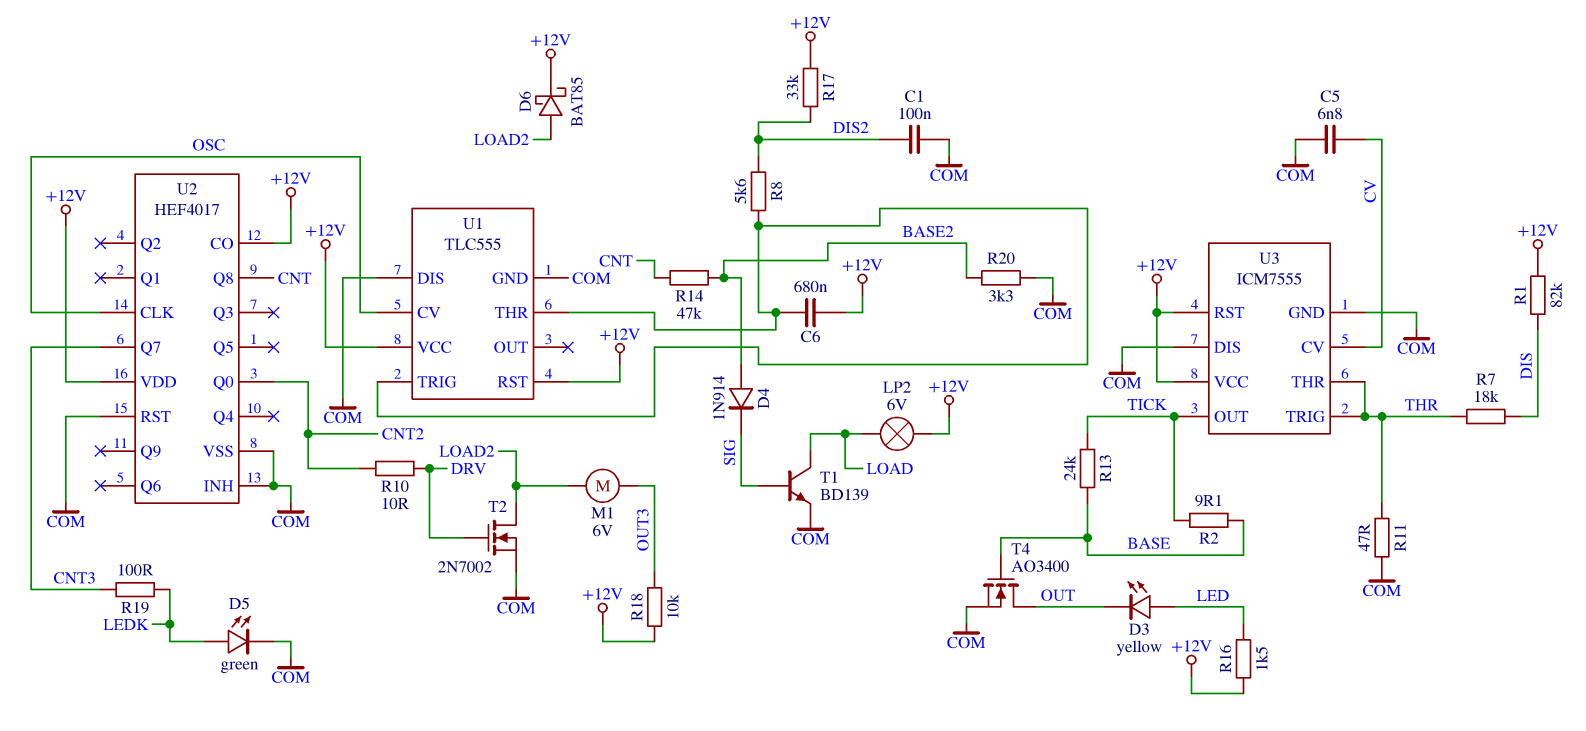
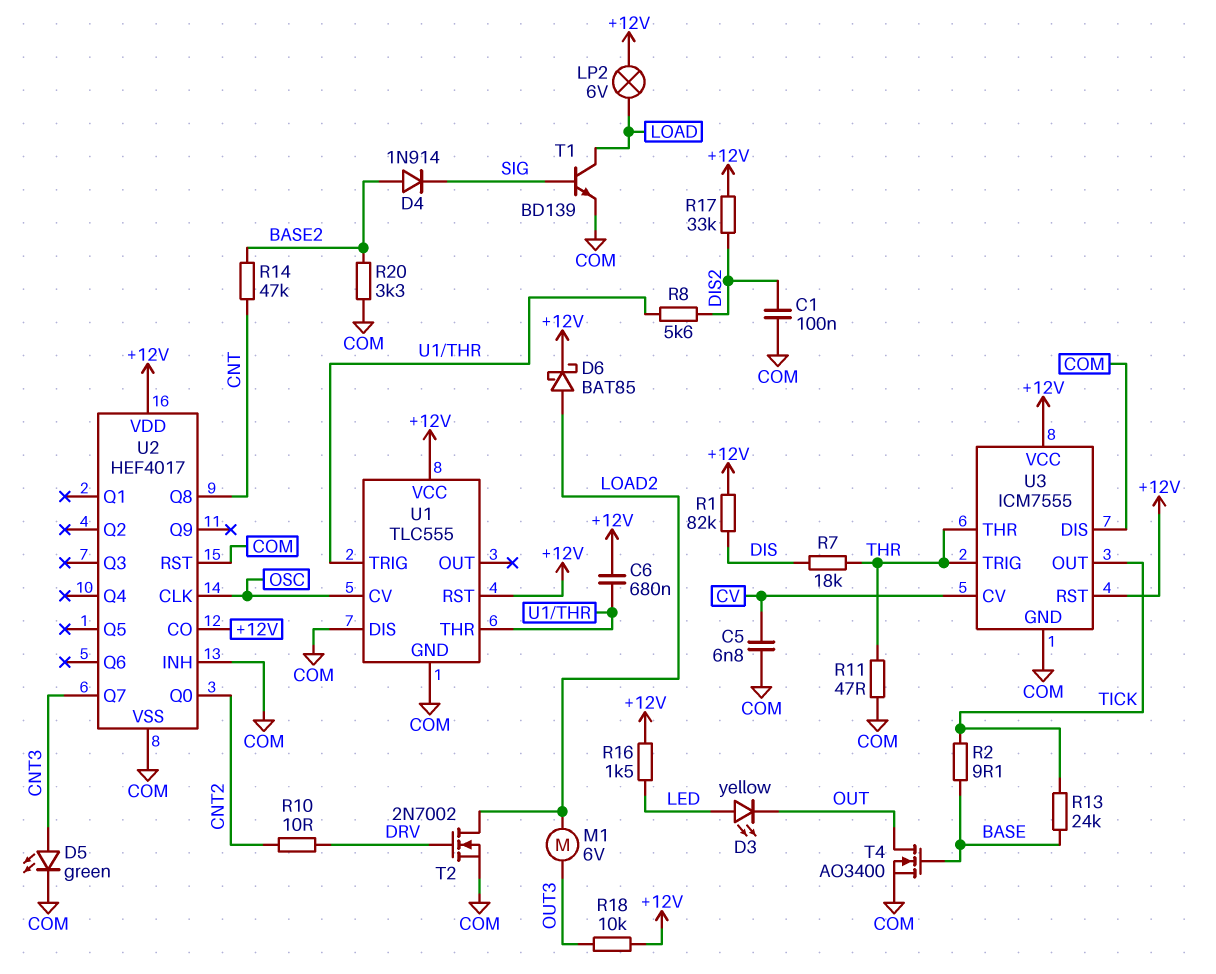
D5: LED green (A LEDK, K COM) -> LED green (A CNT3, K COM)
R19: 100 (CNT3, LEDK) -> none

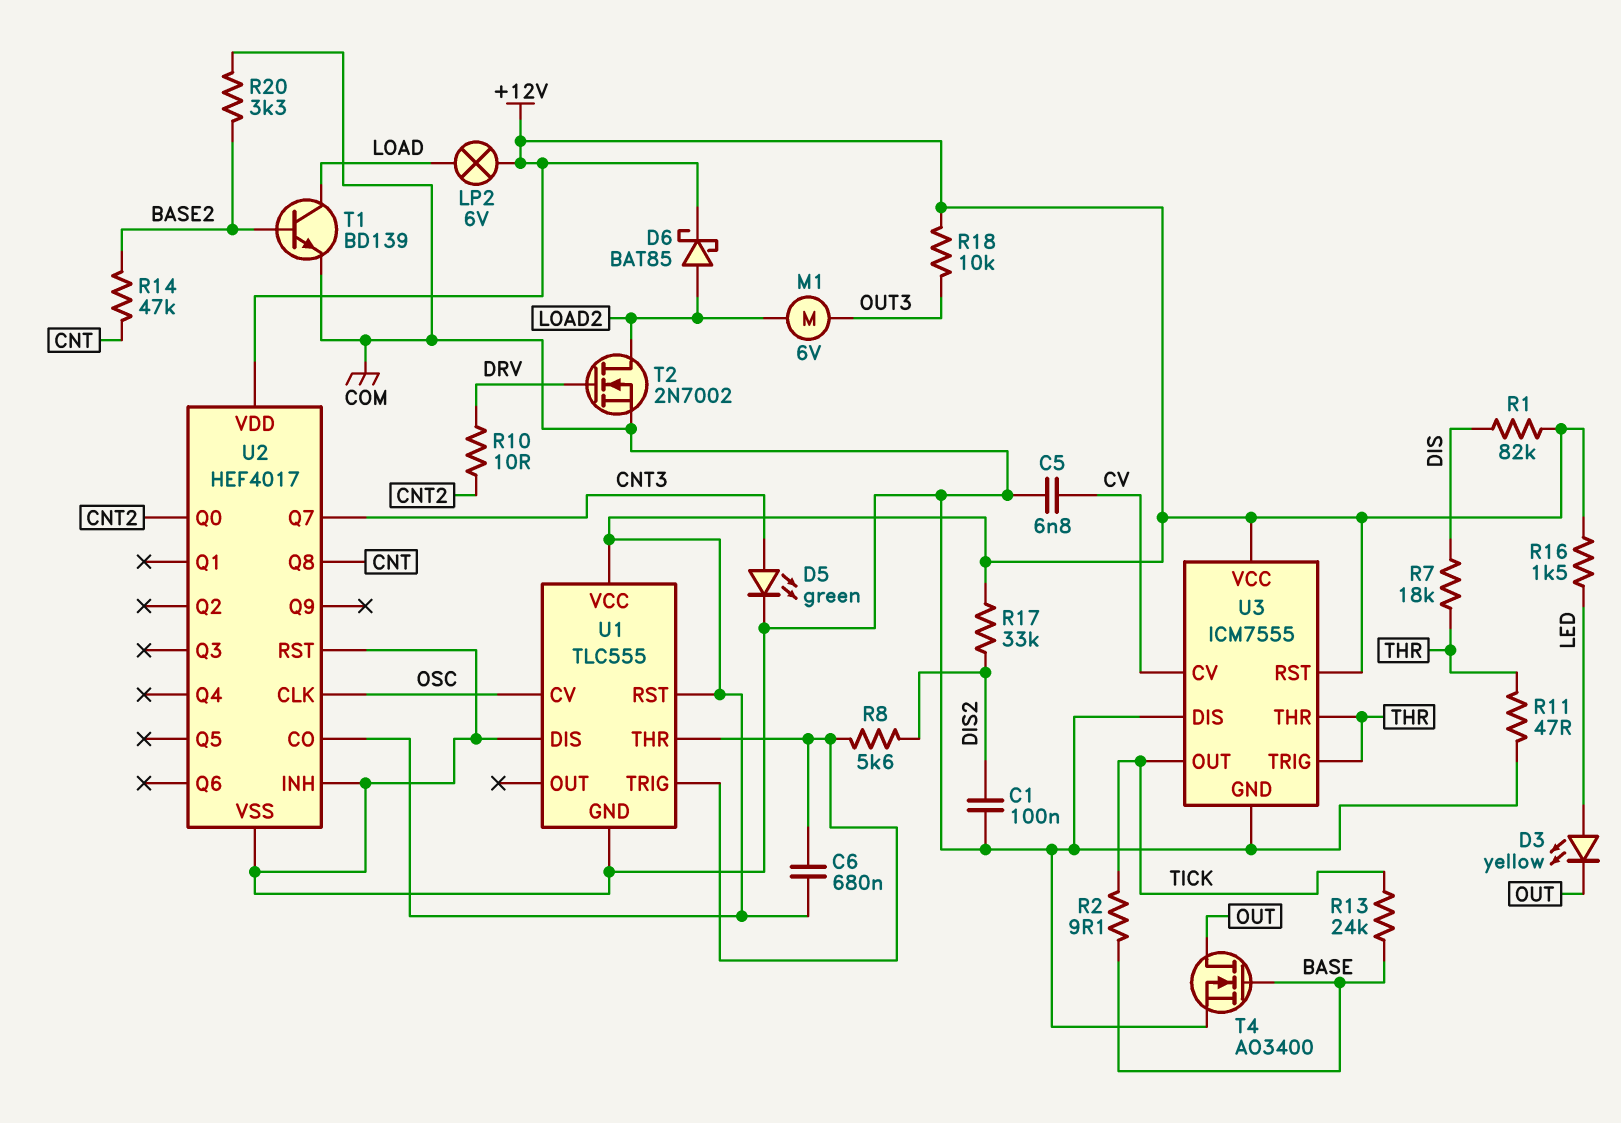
D4: diode 1N914 (A BASE2, K SIG) -> none
T1: NPN BD139 (B SIG, C LOAD, E COM) -> NPN BD139 (B BASE2, C LOAD, E COM)

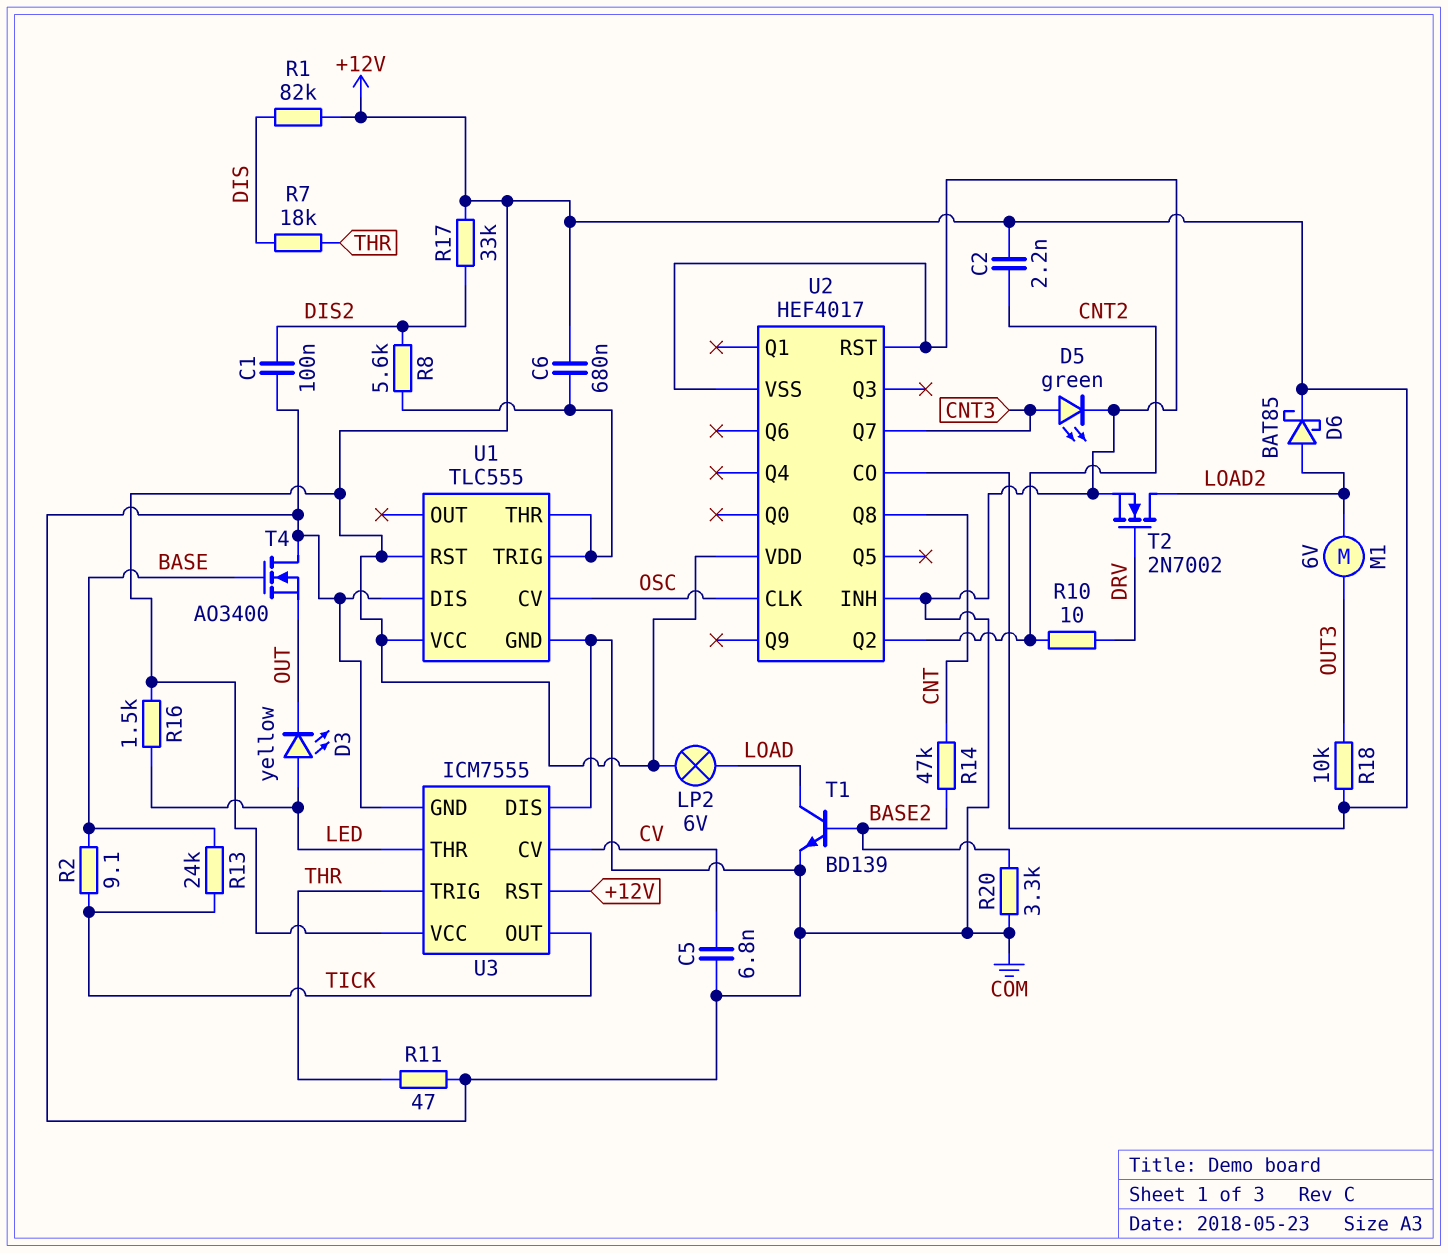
C2: none -> 2.2nF (+12V, CNT2)
T4: NMOS AO3400 (G BASE, D OUT, S COM) -> NMOS AO3400 (G BASE, D COM, S OUT)
U2 pin Q0: CNT2 -> none
U2 pin Q2: none -> CNT2
U3 pin THR: THR -> LED

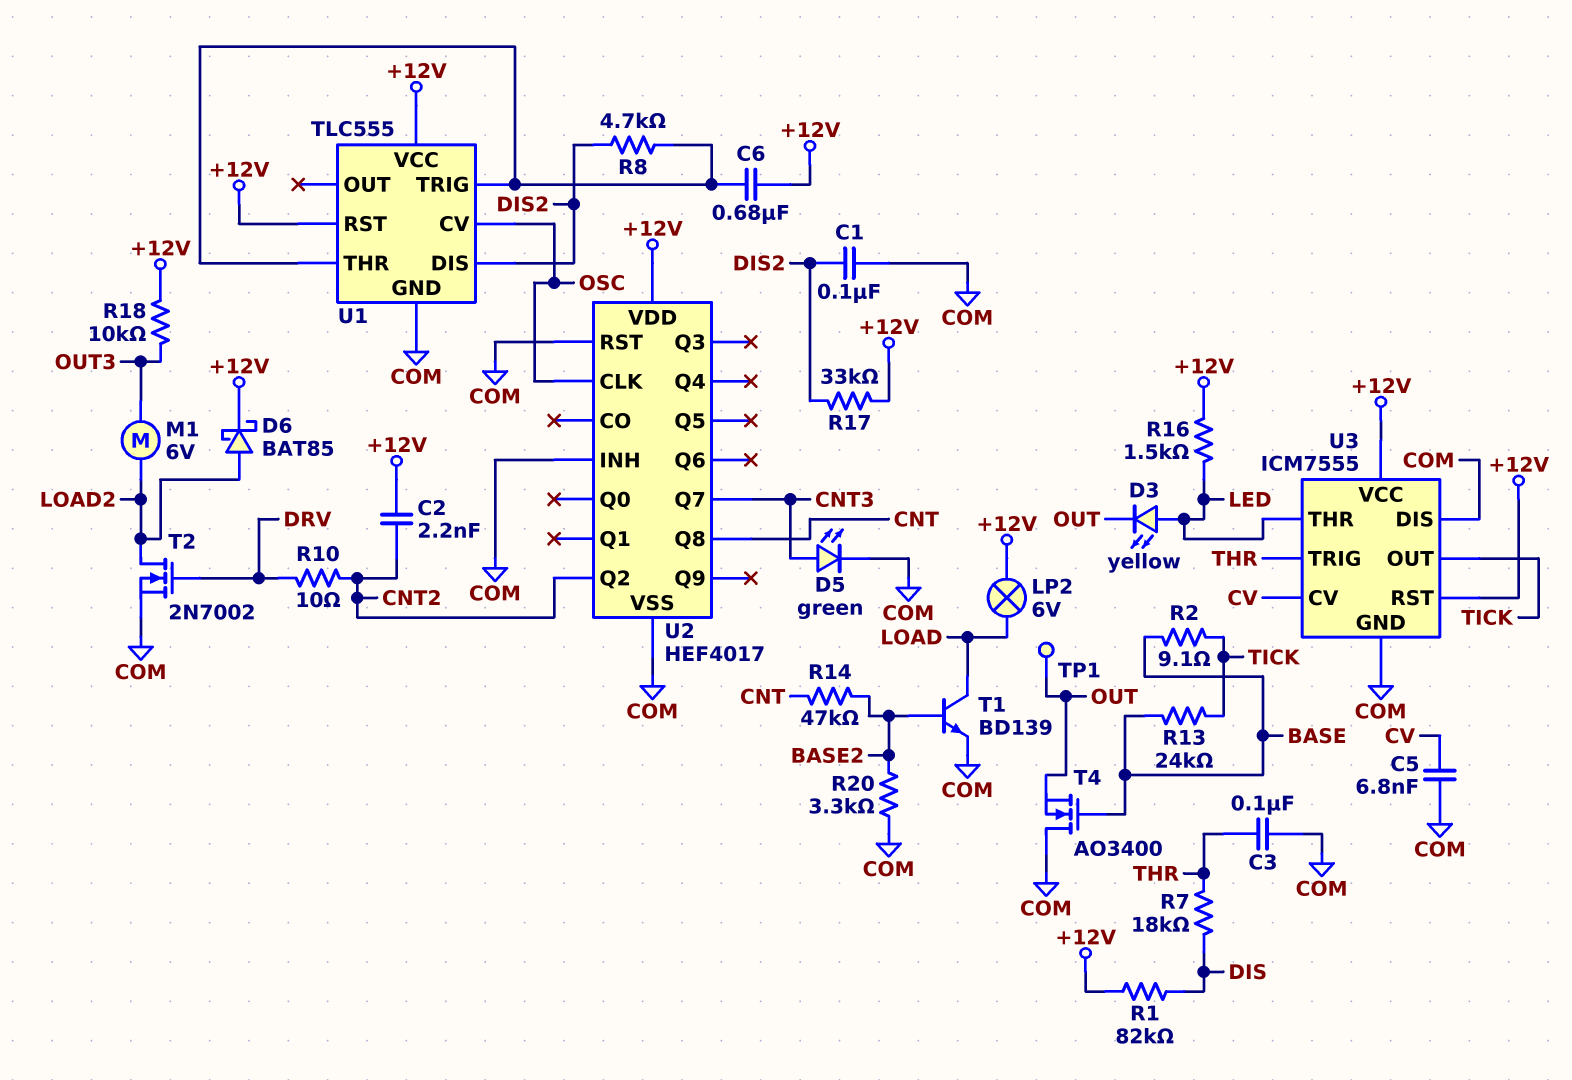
C3: none -> 100nF (COM, THR)
R8: 5.6k (DIS2, U1/THR) -> 4.7k (DIS2, U1/THR)
R11: 47 (COM, THR) -> none
TP1: none -> test point (OUT)
U1 pin DIS: COM -> DIS2
U2 pin CO: +12V -> none

